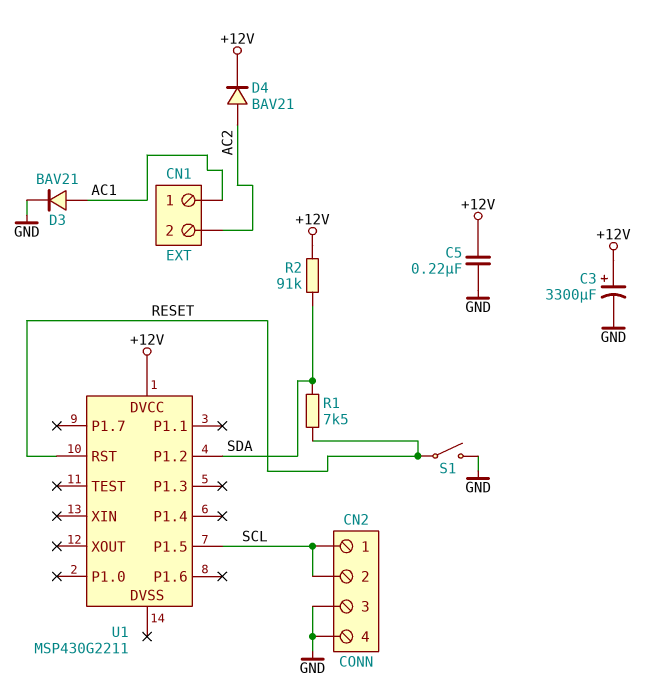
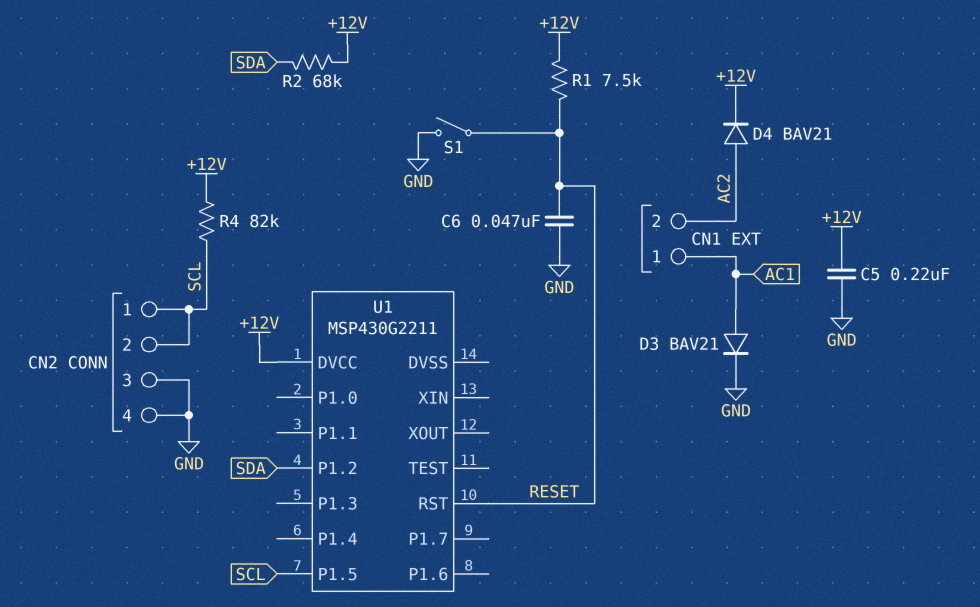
C3: 3300uF (plus +12V, minus GND) -> none
C6: none -> 47nF (GND, RESET)
R1: 7.5k (RESET, SDA) -> 7.5k (+12V, RESET)
R2: 91k (+12V, SDA) -> 68k (+12V, SDA)
R4: none -> 82k (+12V, SCL)

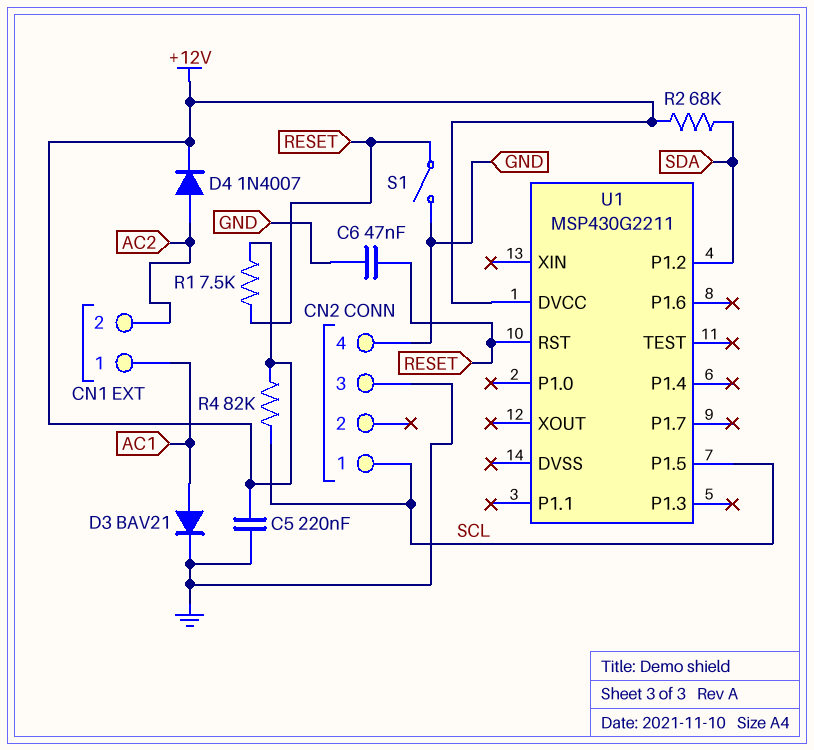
CN2 pin 2: SCL -> none
D4: diode BAV21 (A AC2, K +12V) -> diode 1N4007 (A AC2, K +12V)

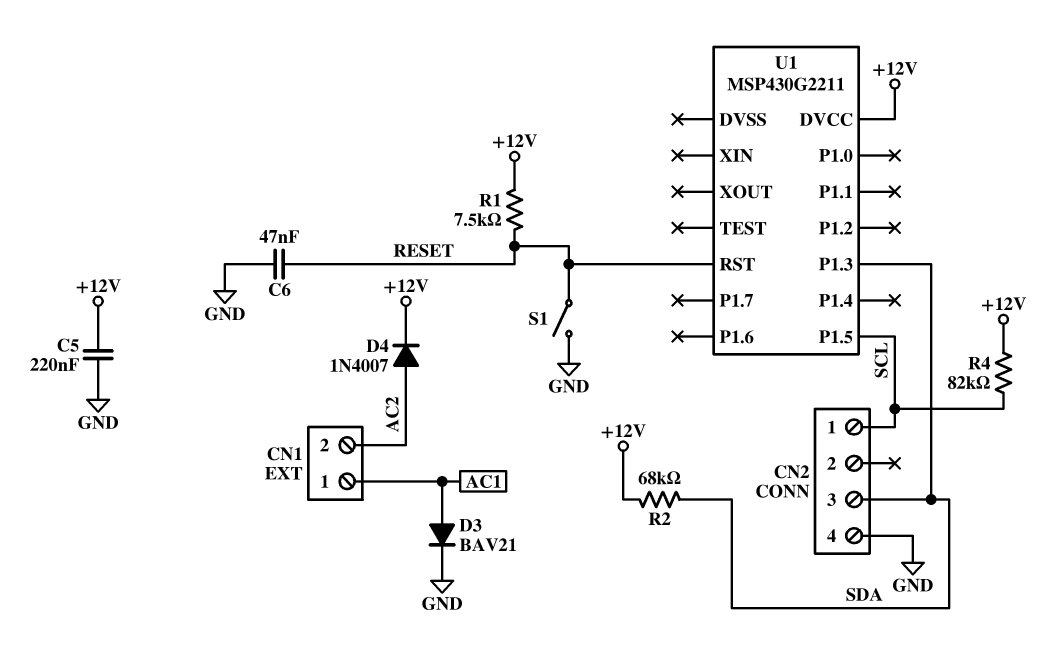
CN2 pin 3: GND -> SDA
U1 pin P1.2: SDA -> none
U1 pin P1.3: none -> SDA

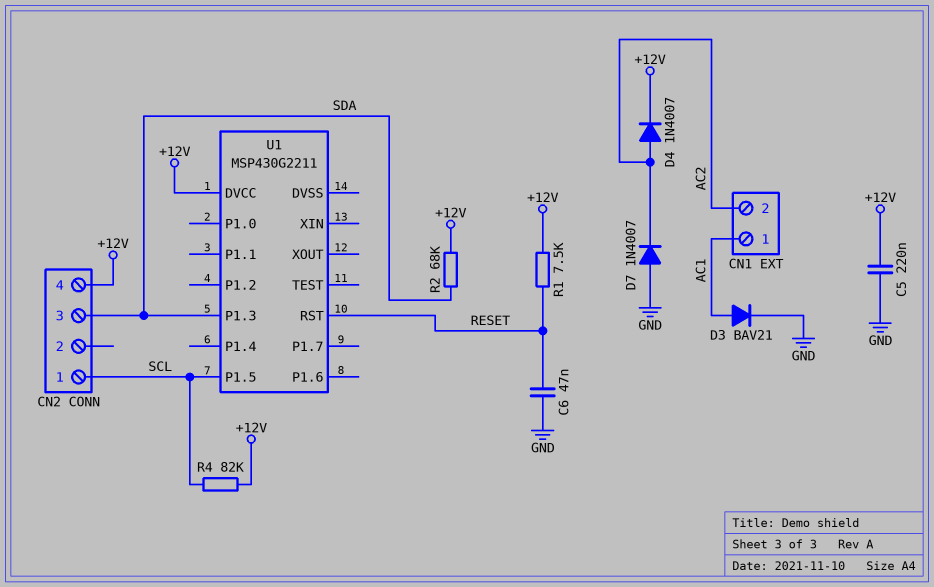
CN2 pin 4: GND -> +12V
D7: none -> diode 1N4007 (A GND, K AC2)
S1: switch (GND, RESET) -> none

